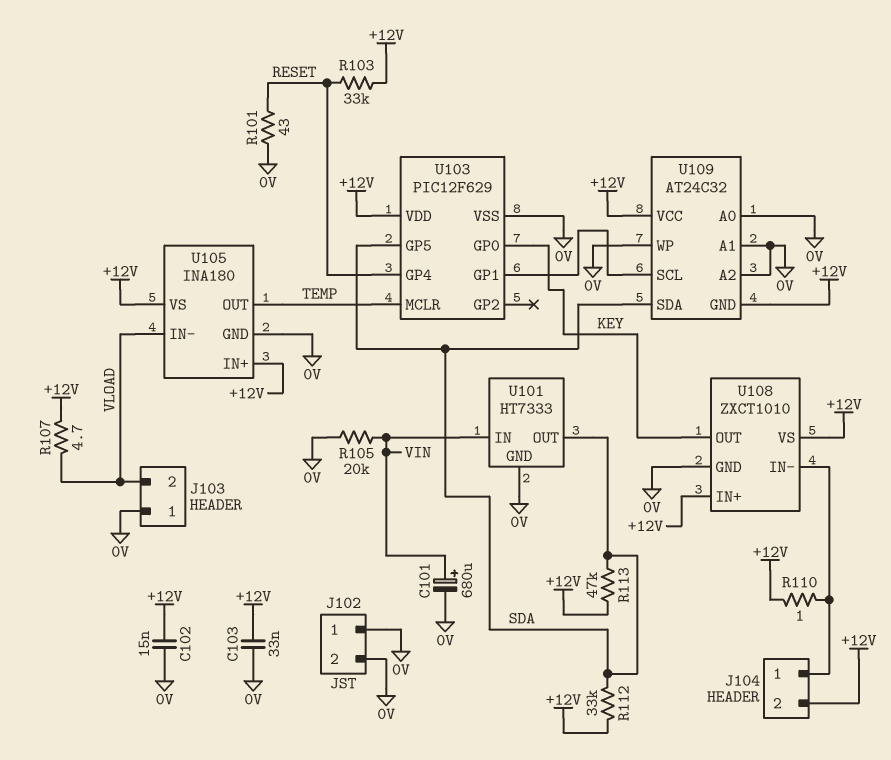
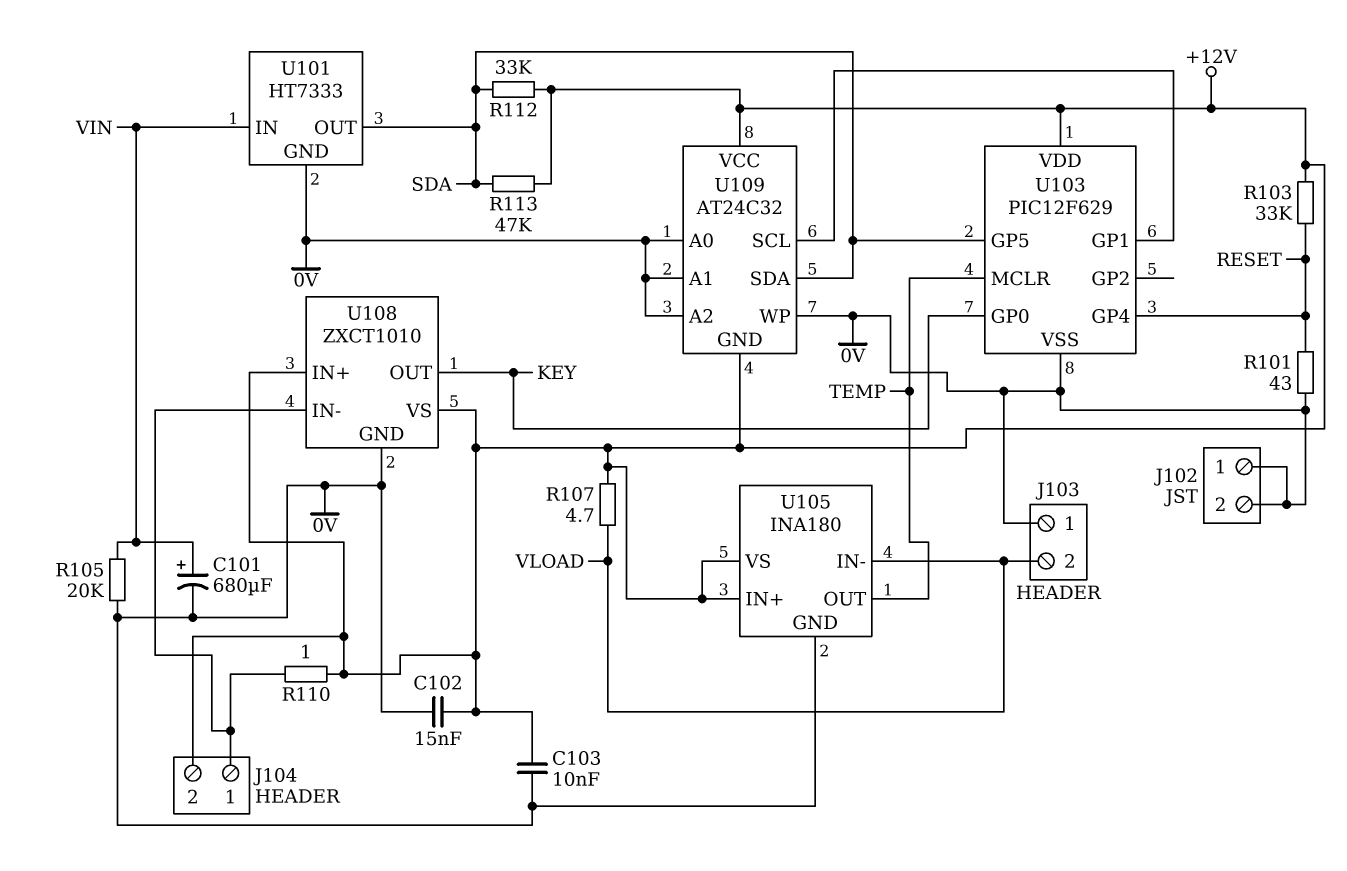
C103: 33nF (+12V, 0V) -> 10nF (+12V, 0V)

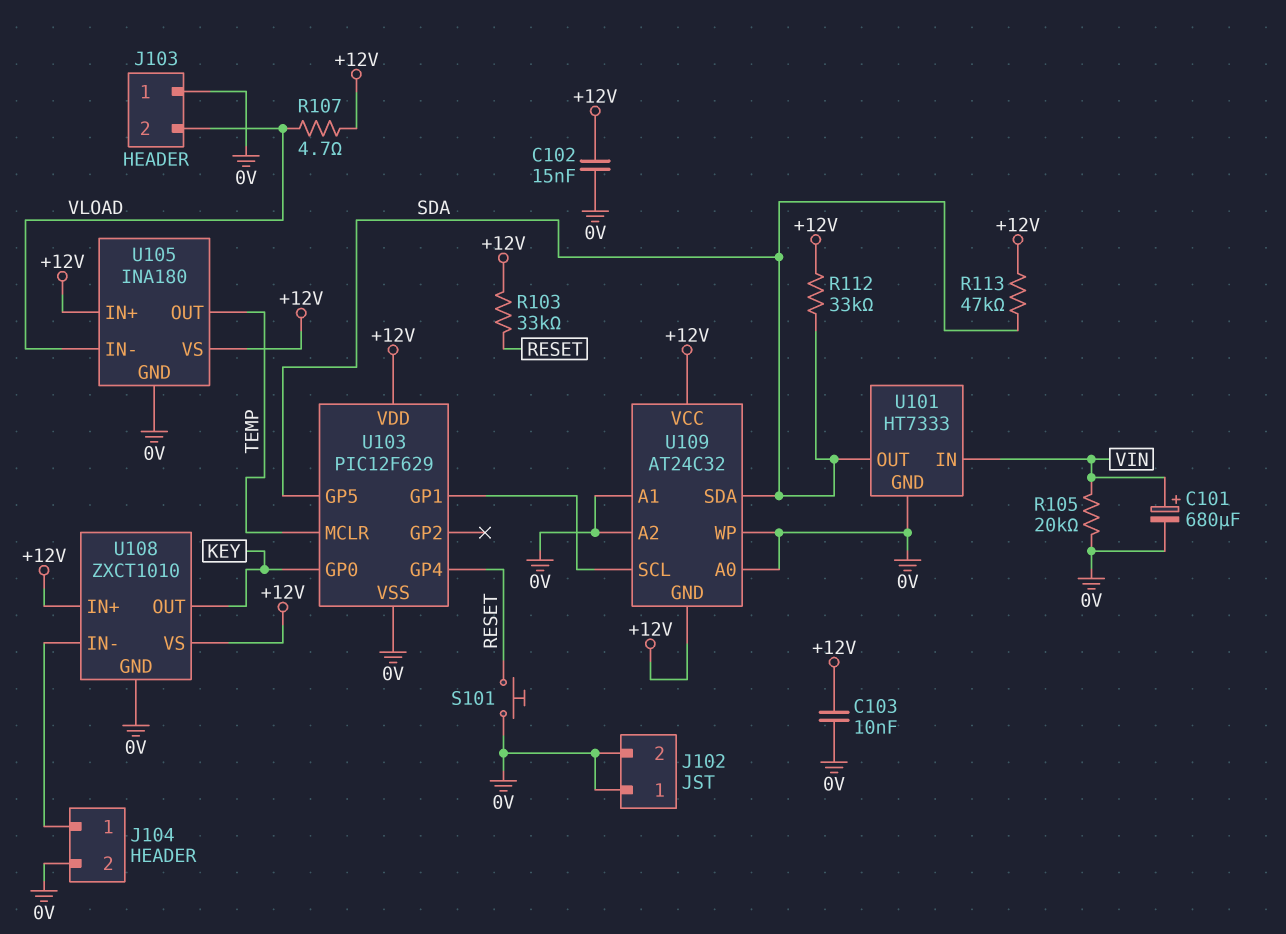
J104 pin 2: +12V -> 0V
R101: 43 (0V, RESET) -> none
R110: 1 (+12V, J104/1) -> none
S101: none -> button (0V, RESET)

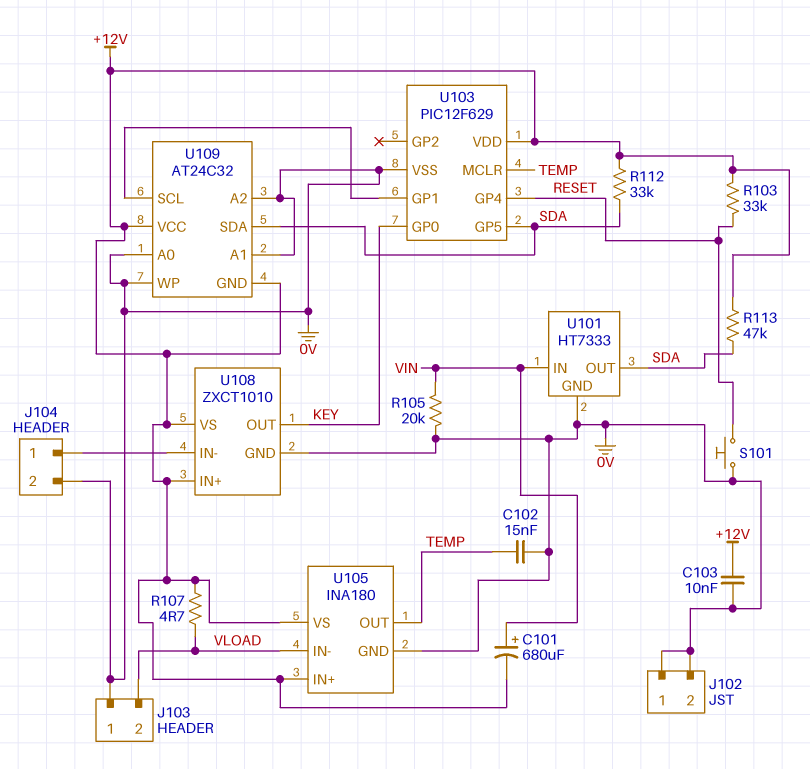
C101: 680uF (plus VIN, minus 0V) -> 680uF (plus VIN, minus +12V)
C102: 15nF (+12V, 0V) -> 15nF (0V, TEMP)

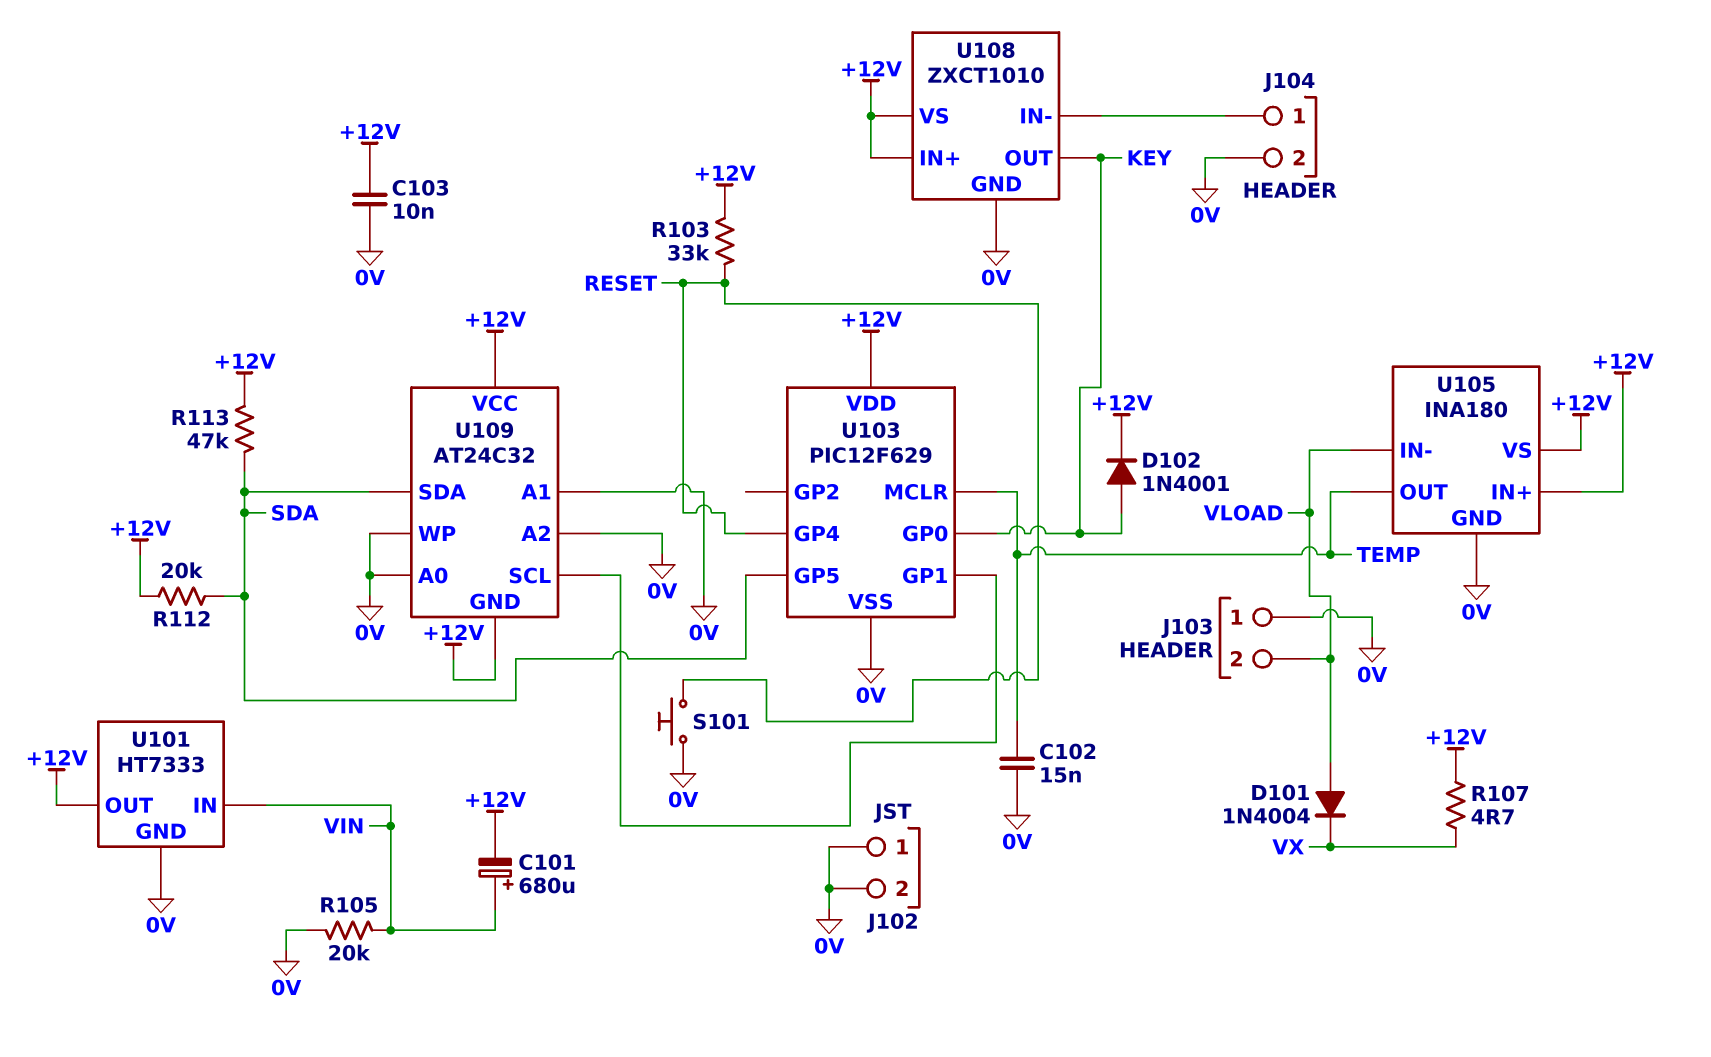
D101: none -> diode 1N4004 (A VLOAD, K VX)
D102: none -> diode 1N4001 (A KEY, K +12V)
R107: 4.7 (+12V, VLOAD) -> 4.7 (+12V, VX)
R112: 33k (+12V, SDA) -> 20k (+12V, SDA)
U101 pin OUT: SDA -> +12V

